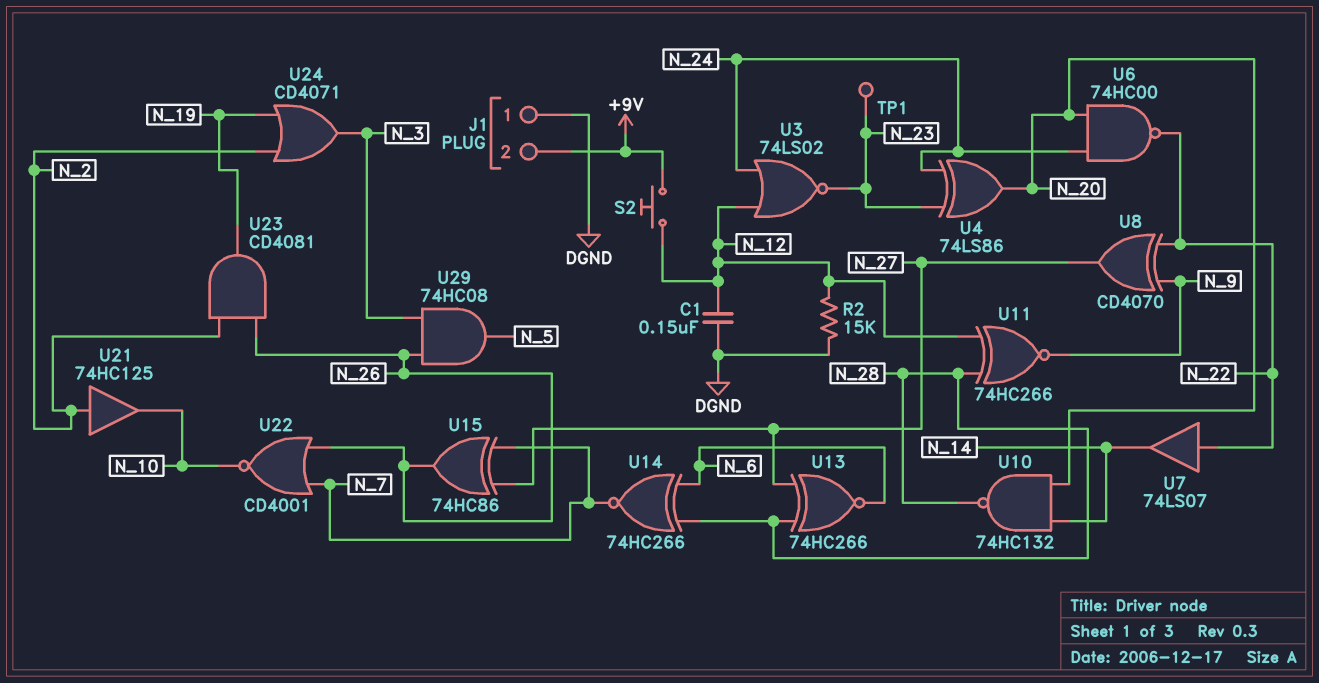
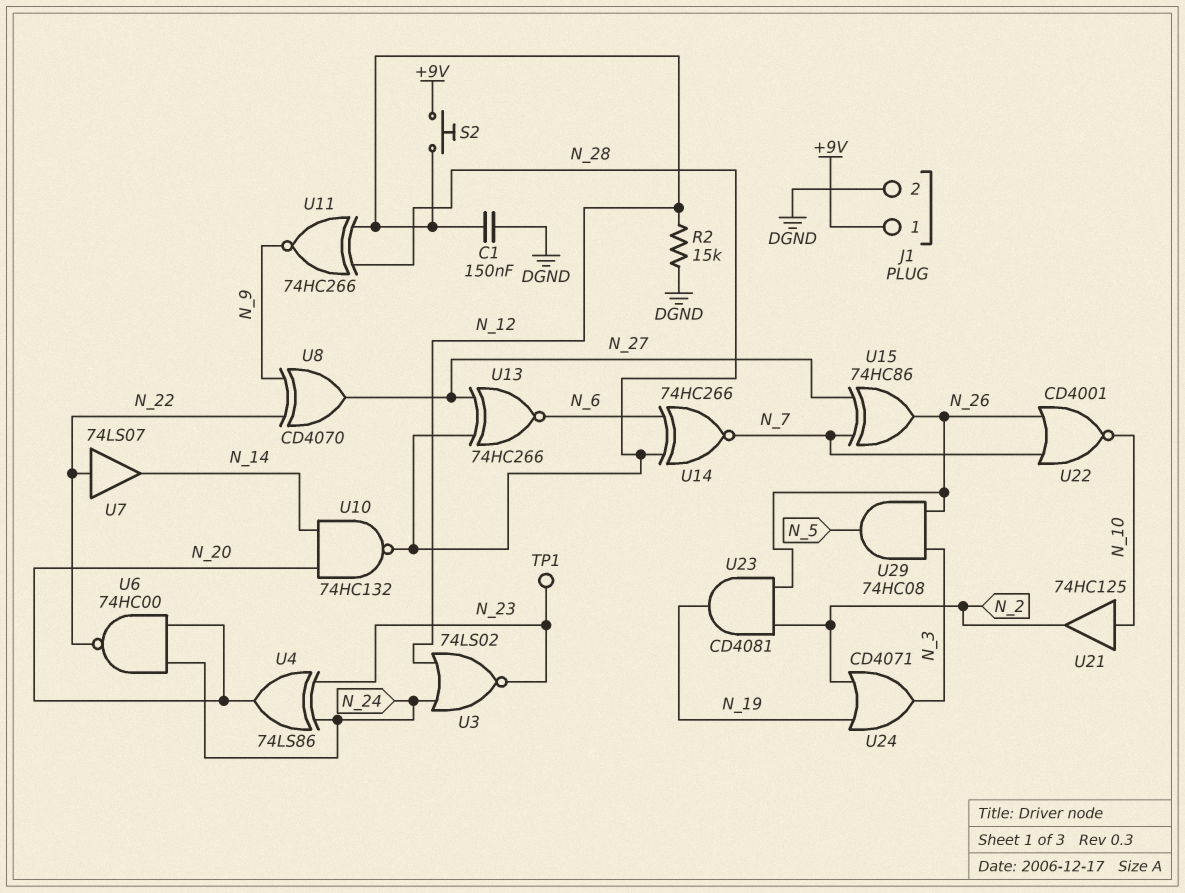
J1 pin 1: DGND -> +9V
J1 pin 2: +9V -> DGND
U21: buffer 74HC125 (in N_2, out N_10) -> buffer 74HC125 (in N_10, out N_2)

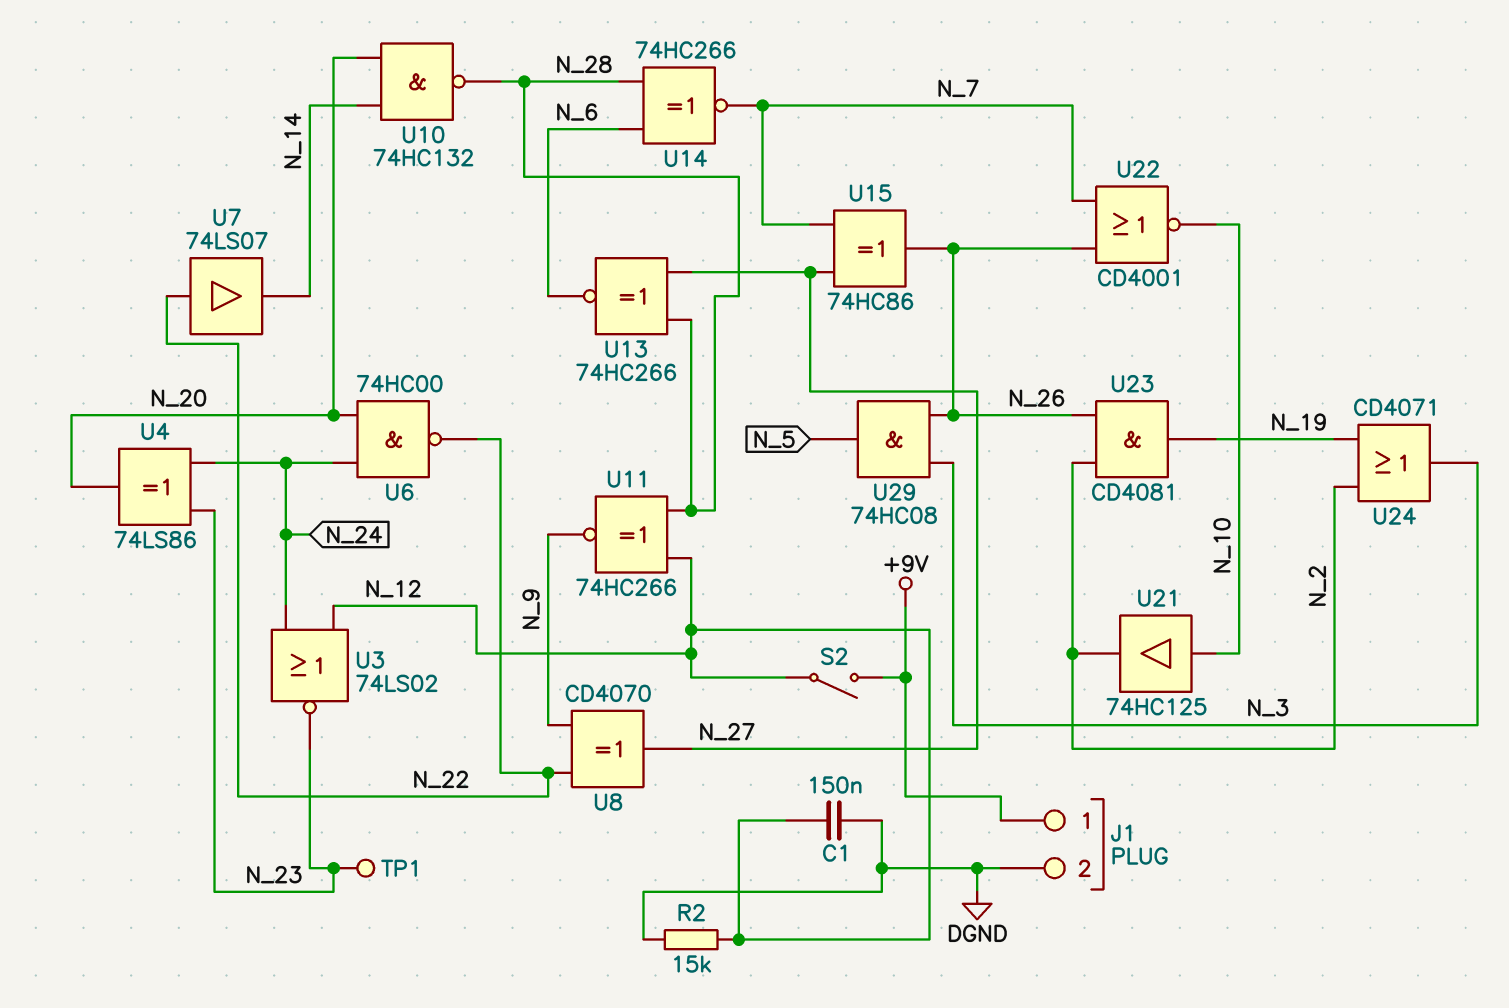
S2: button (+9V, N_12) -> switch (+9V, N_12)

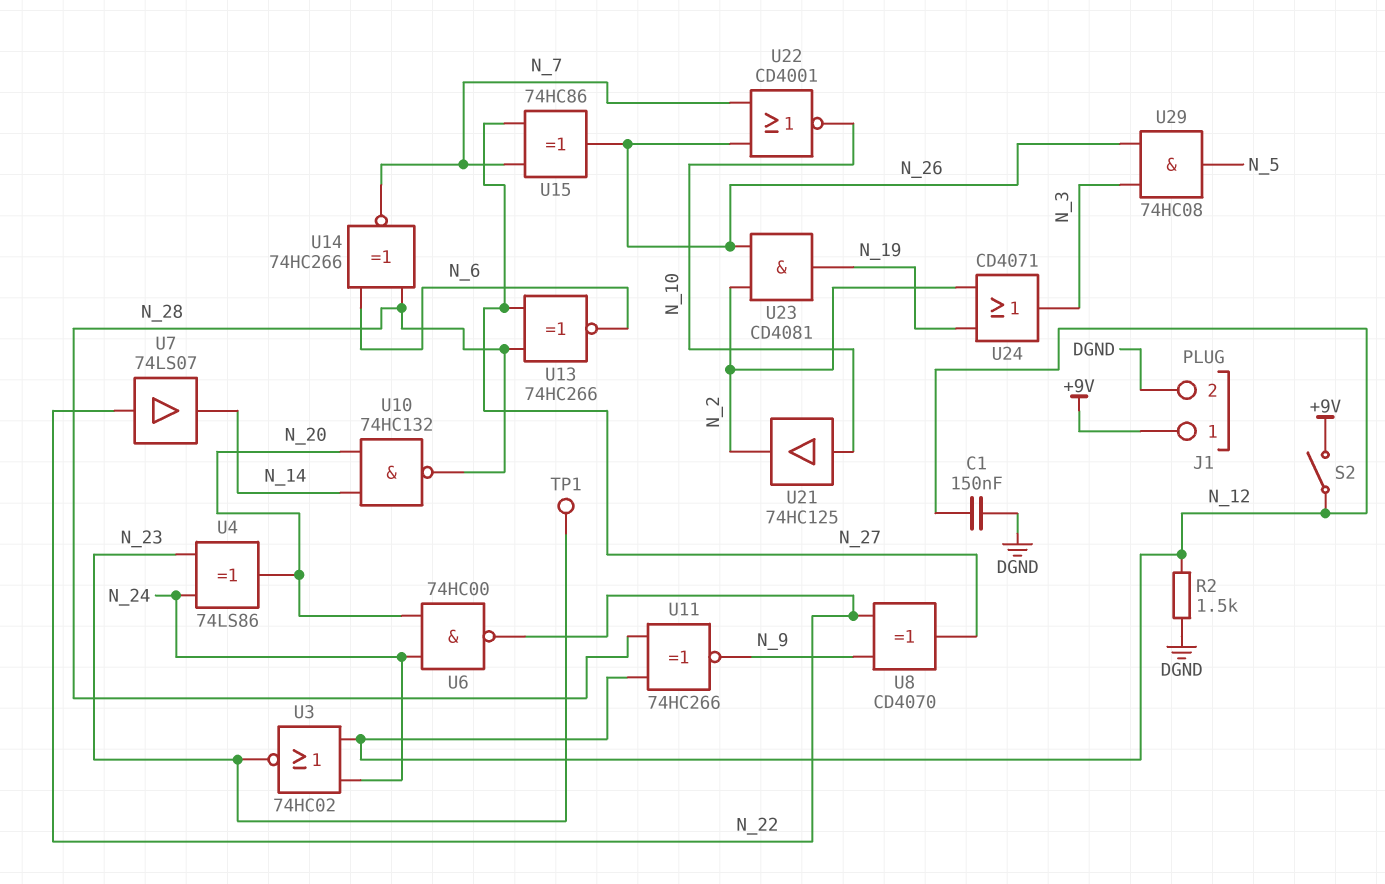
R2: 15k (DGND, N_12) -> 1.5k (DGND, N_12)
U3: NOR 74LS02 (in N_12, in N_24, out N_23) -> NOR 74HC02 (in N_12, in N_24, out N_23)

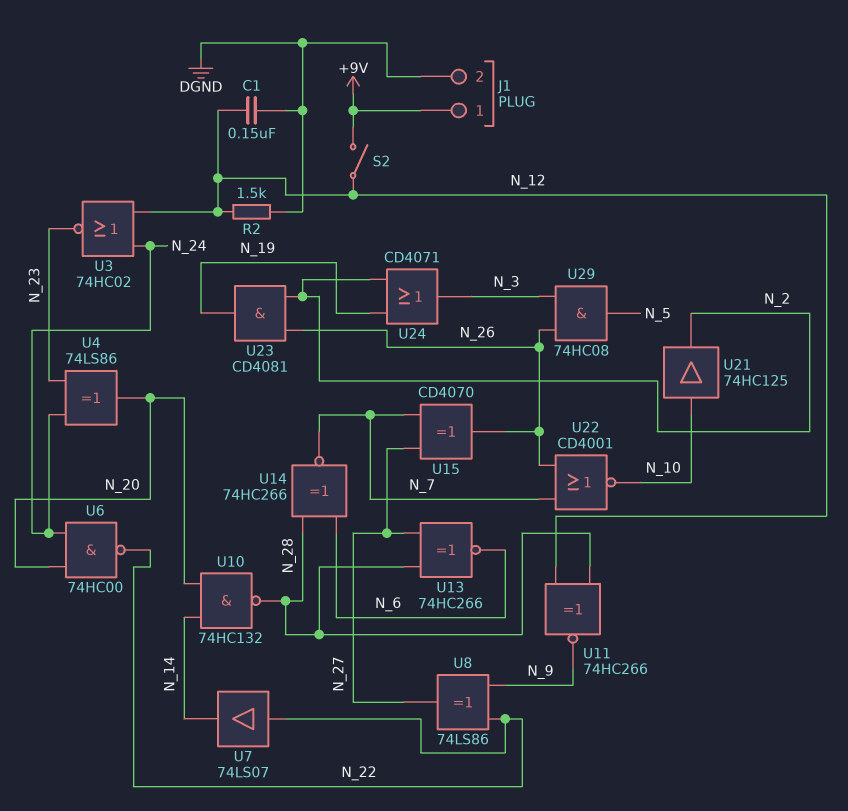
TP1: test point (N_23) -> none
U8: XOR CD4070 (in N_9, in N_22, out N_27) -> XOR 74LS86 (in N_9, in N_22, out N_27)
U15: XOR 74HC86 (in N_7, in N_27, out N_26) -> XOR CD4070 (in N_7, in N_27, out N_26)

